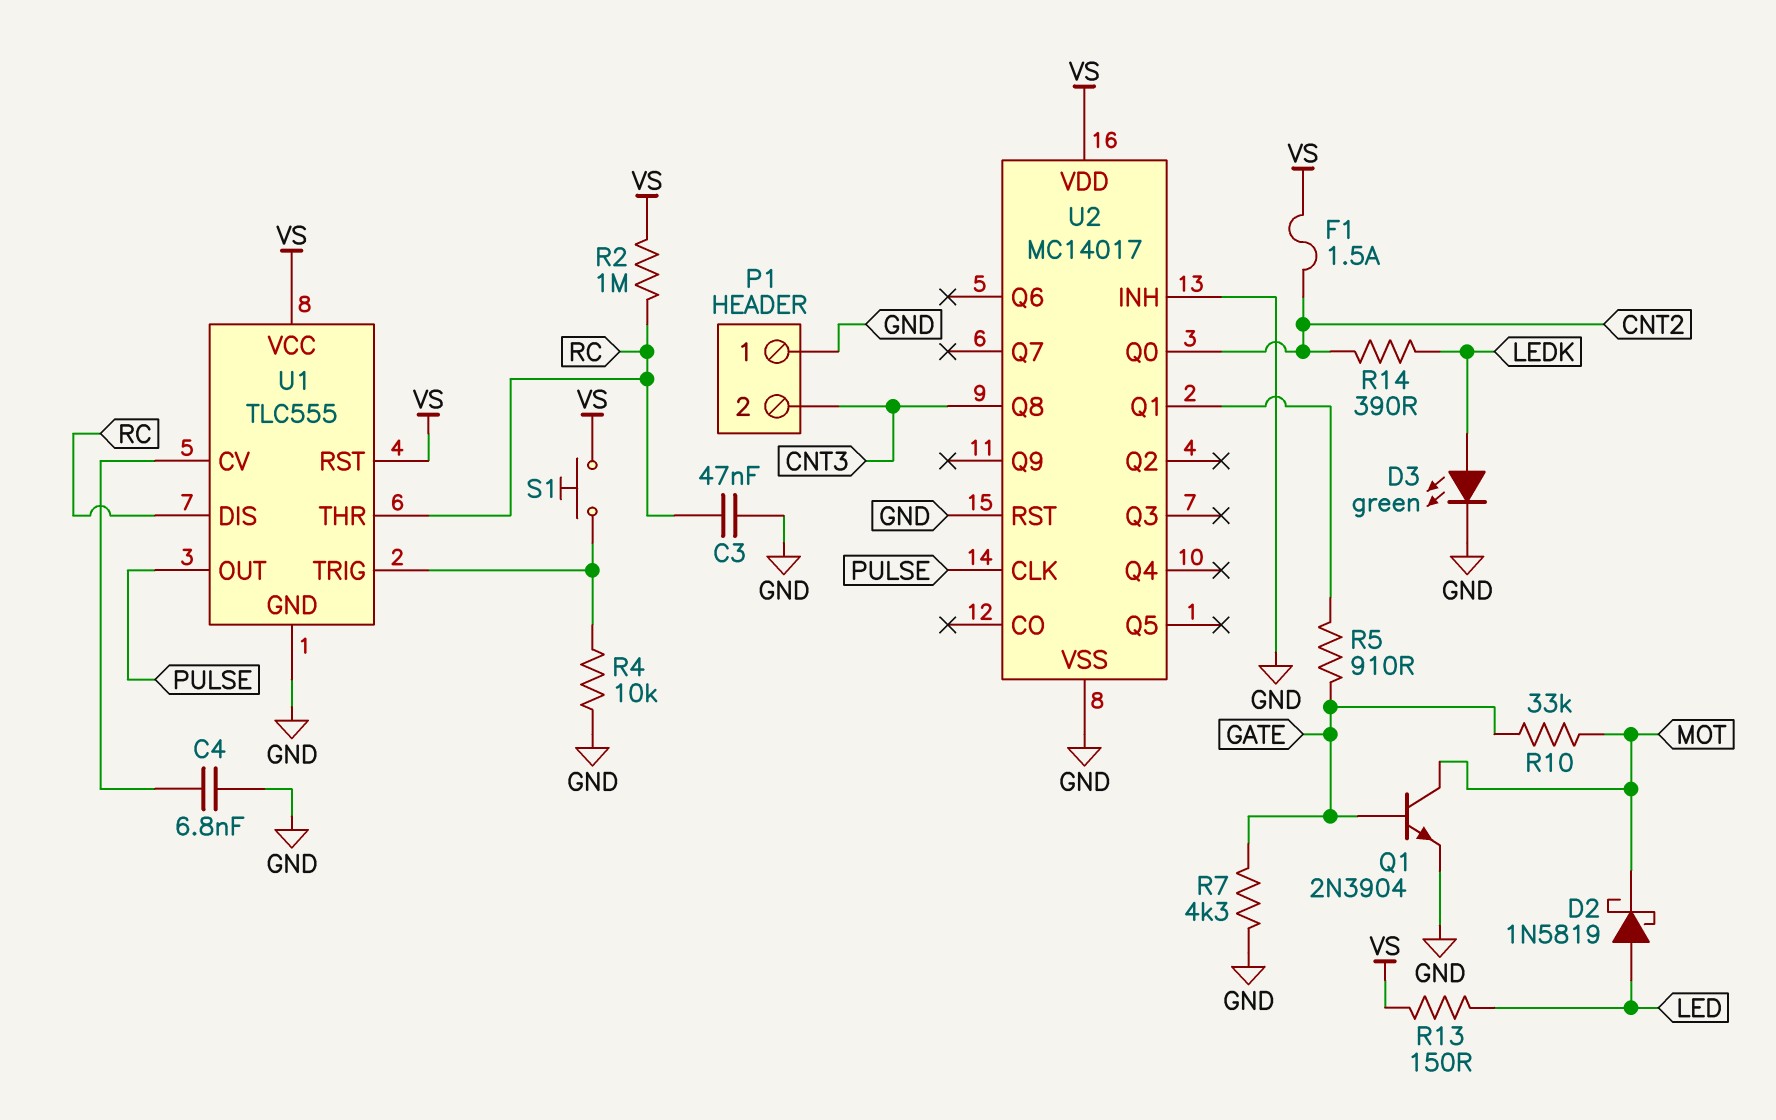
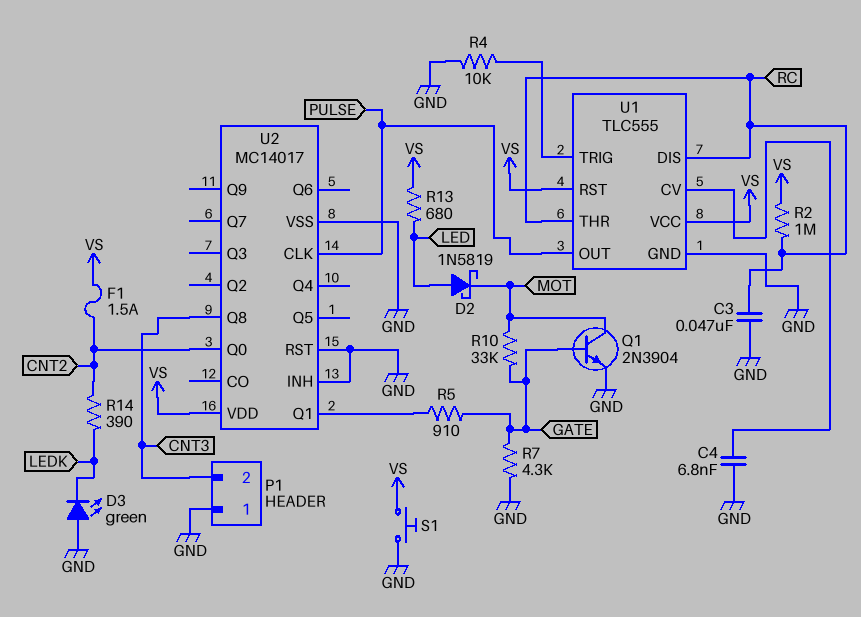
D3: LED green (A LEDK, K GND) -> LED green (A GND, K LEDK)
R13: 150 (LED, VS) -> 680 (LED, VS)
S1: button (U1/TRIG, VS) -> button (GND, VS)

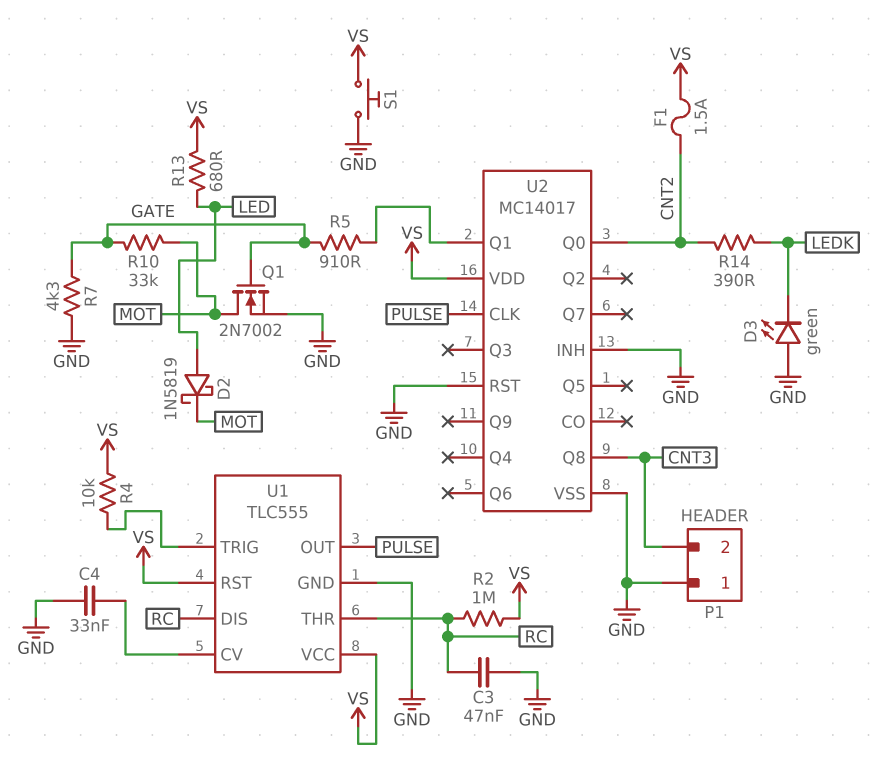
C4: 6.8nF (GND, U1/CV) -> 33nF (GND, U1/CV)
Q1: NPN 2N3904 (B GATE, C MOT, E GND) -> NMOS 2N7002 (G GATE, D MOT, S GND)
R4: 10k (GND, U1/TRIG) -> 10k (U1/TRIG, VS)

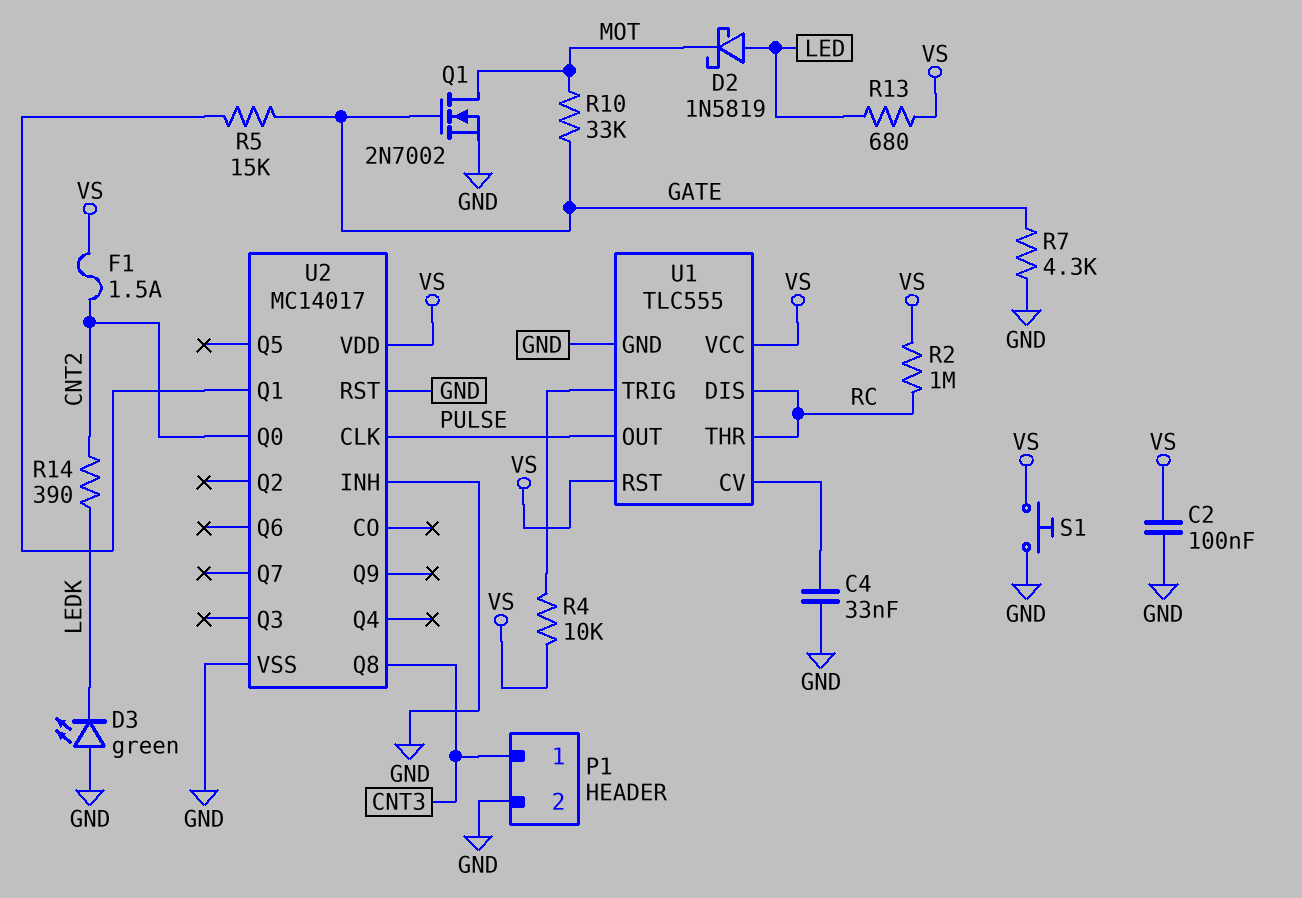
C2: none -> 100nF (GND, VS)
C3: 47nF (GND, RC) -> none
P1 pin 1: GND -> CNT3
P1 pin 2: CNT3 -> GND
R5: 910 (GATE, U2/Q1) -> 15k (GATE, U2/Q1)

